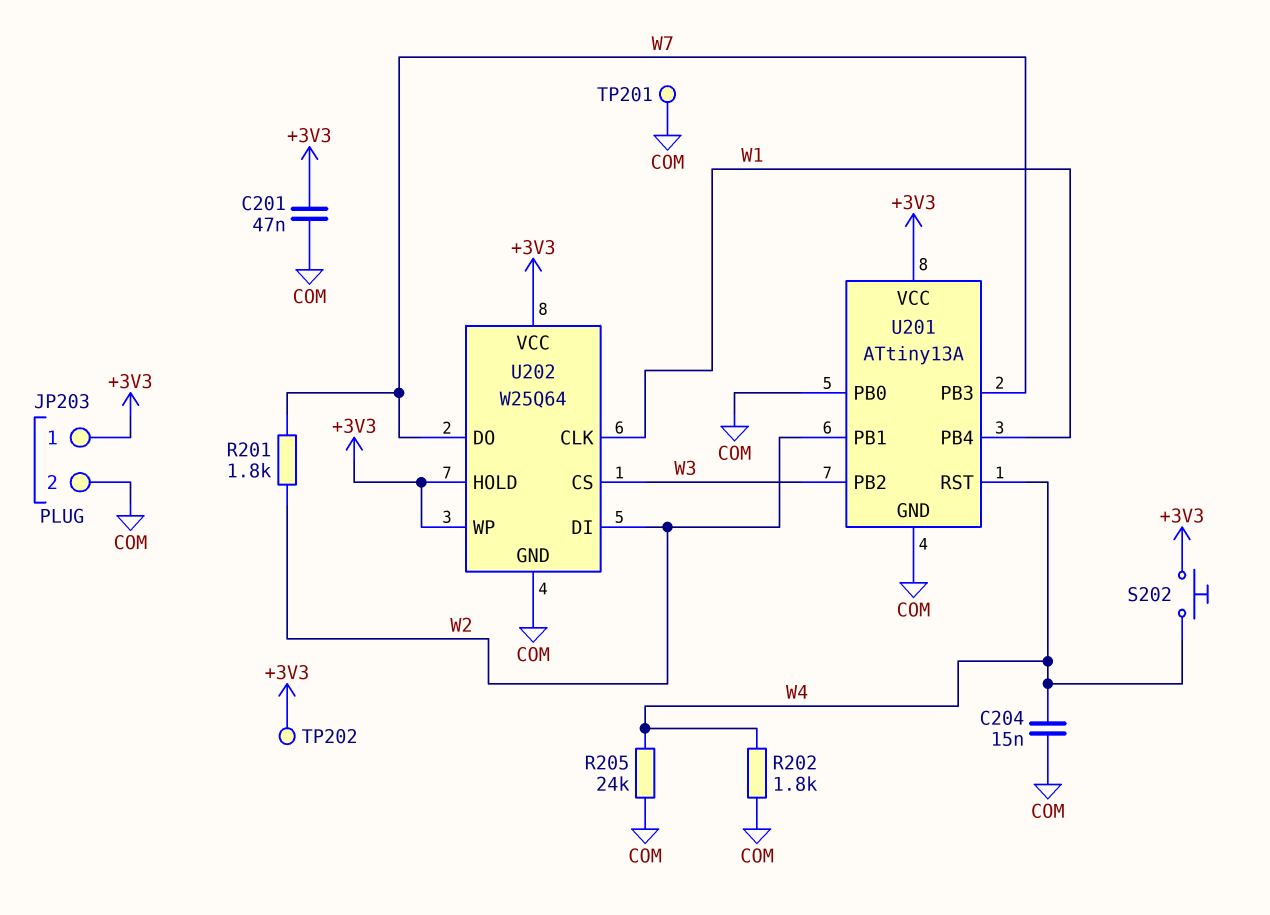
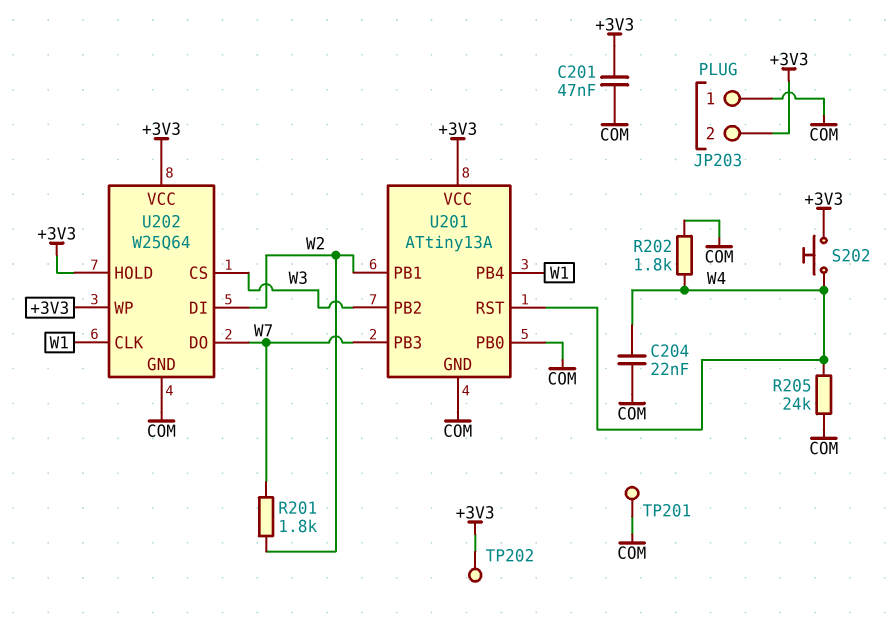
C204: 15nF (COM, W4) -> 22nF (COM, W4)
JP203 pin 1: +3V3 -> COM
JP203 pin 2: COM -> +3V3

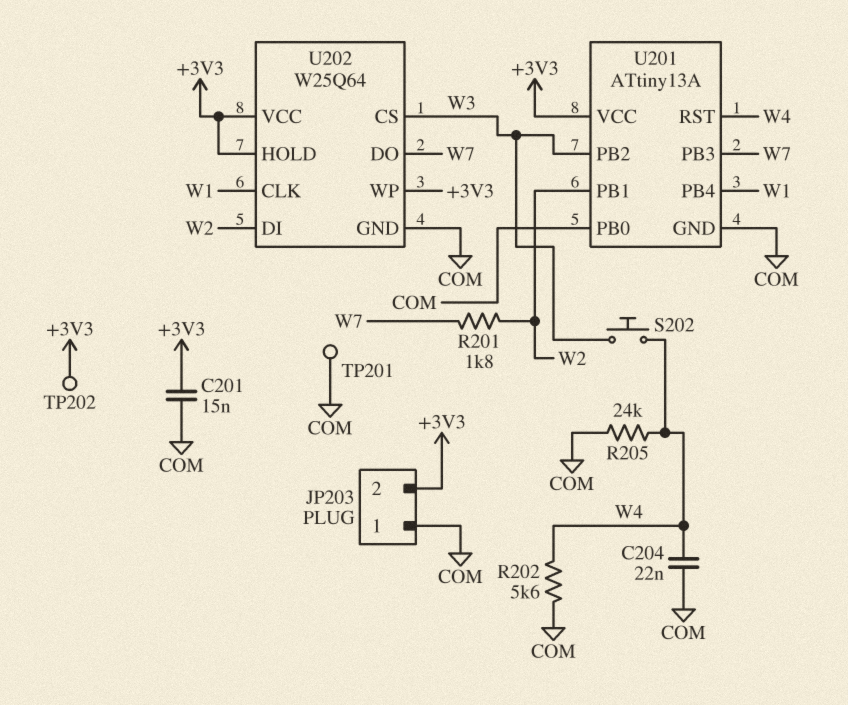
C201: 47nF (+3V3, COM) -> 15nF (+3V3, COM)
R202: 1.8k (COM, W4) -> 5.6k (COM, W4)
S202: button (+3V3, W4) -> button (W3, W4)

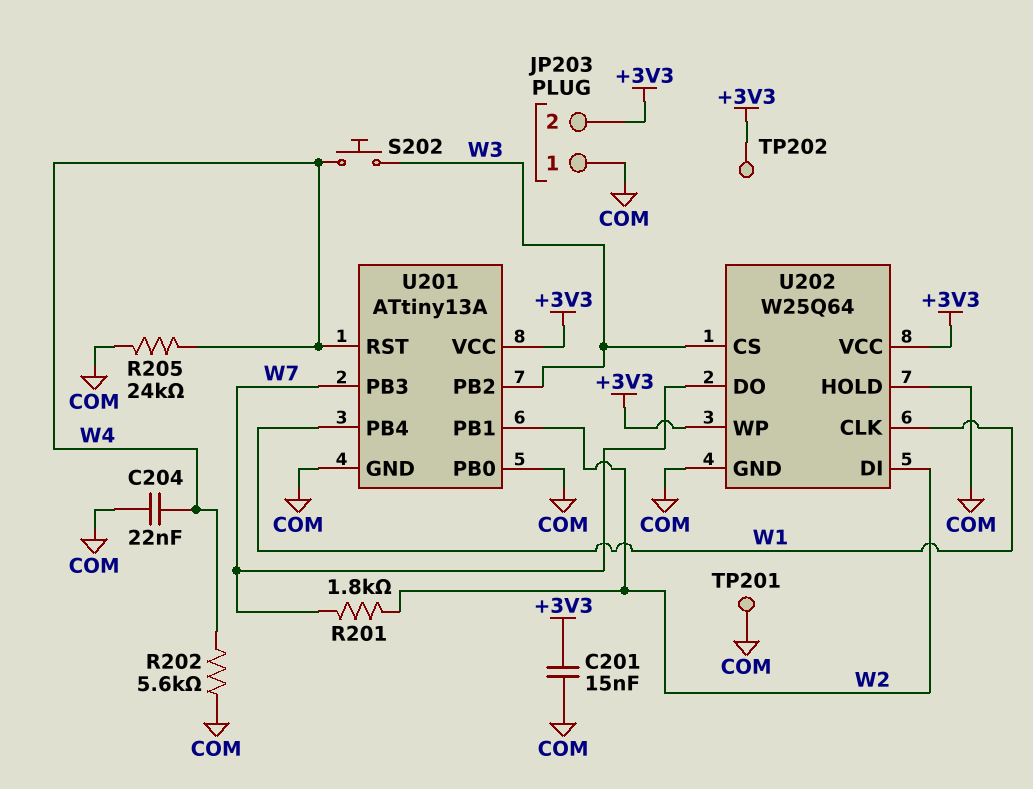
U202 pin HOLD: +3V3 -> COM

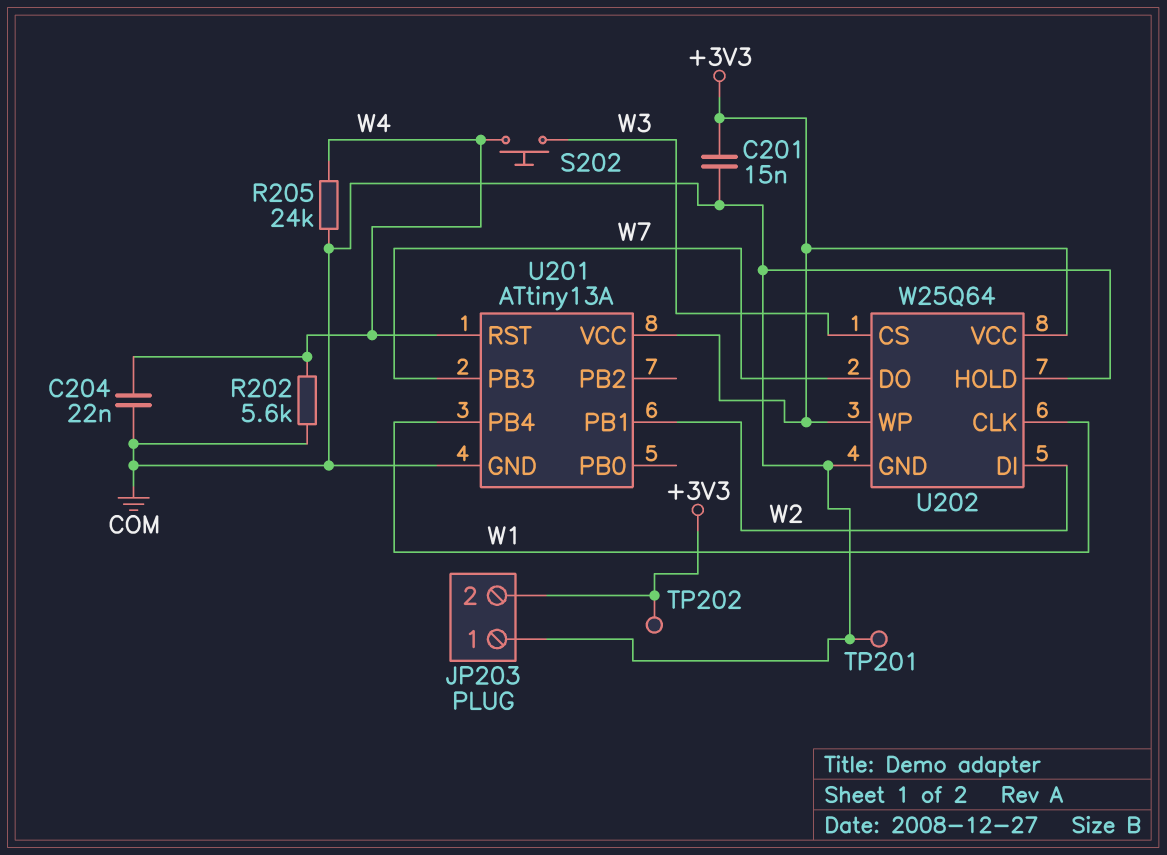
R201: 1.8k (W2, W7) -> none
U201 pin PB0: COM -> none
U201 pin PB2: W3 -> none

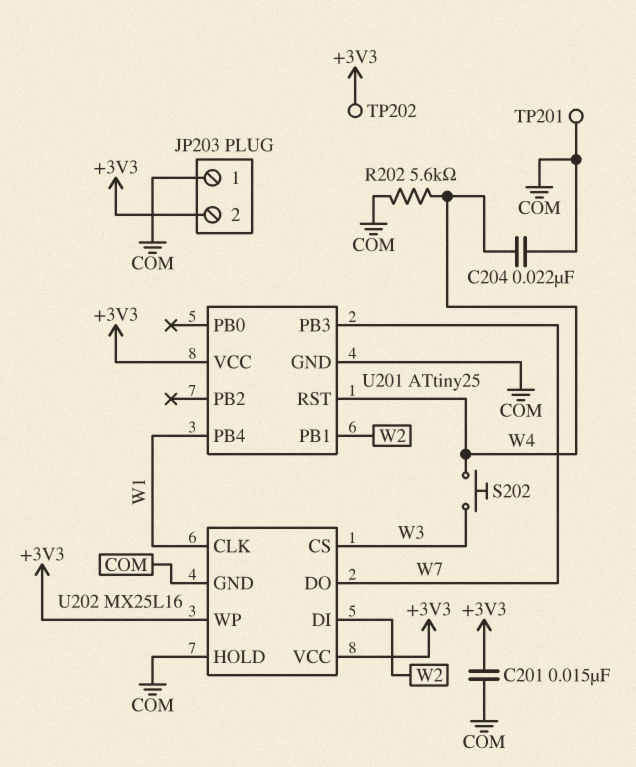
R205: 24k (COM, W4) -> none
U201: ATtiny13A -> ATtiny25
U202: W25Q64 -> MX25L16

